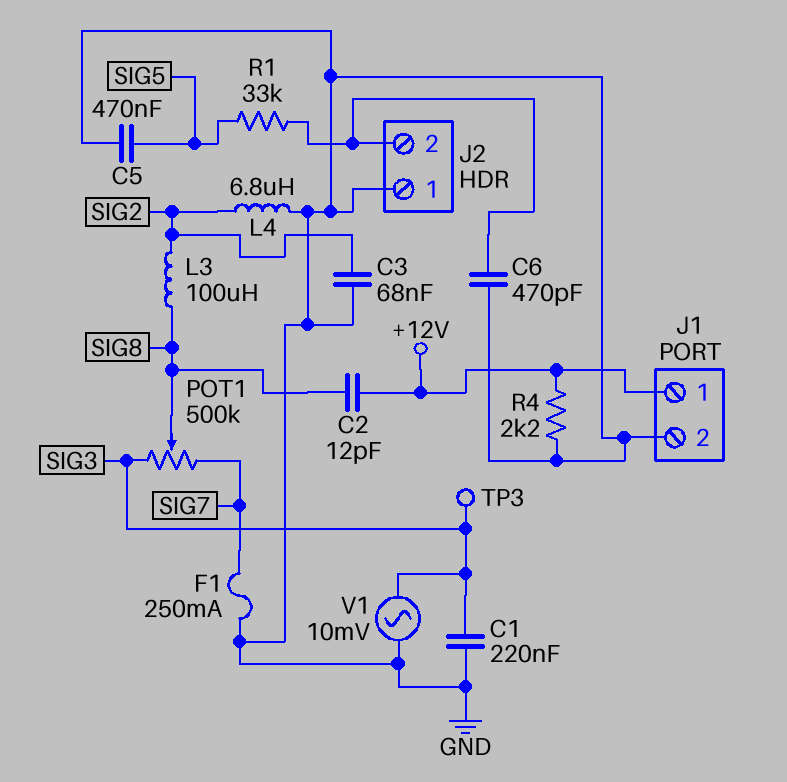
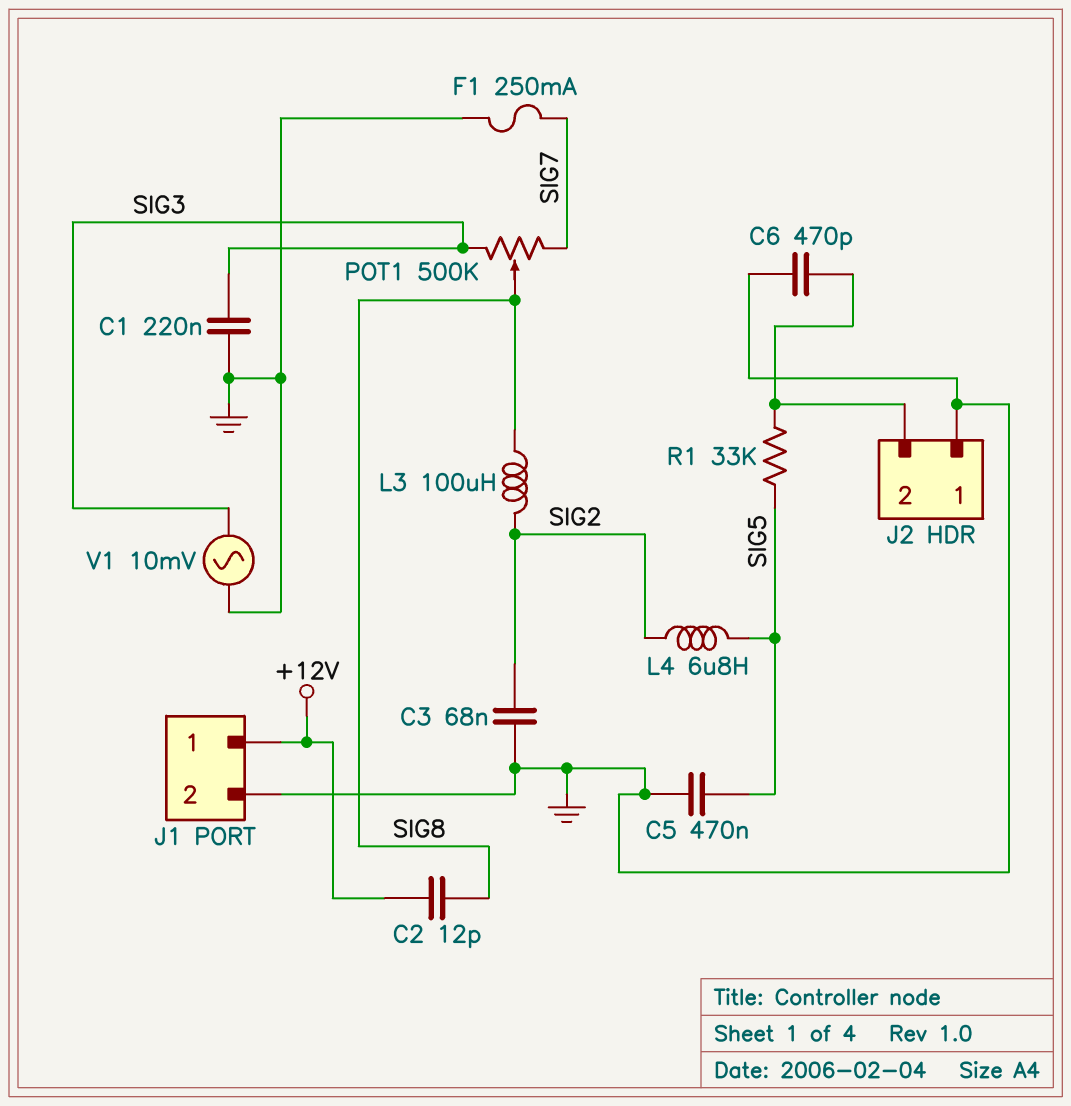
L4: 6.8uH (GND, SIG2) -> 6.8uH (SIG2, SIG5)
R4: 2.2k (+12V, GND) -> none
TP3: test point (SIG3) -> none

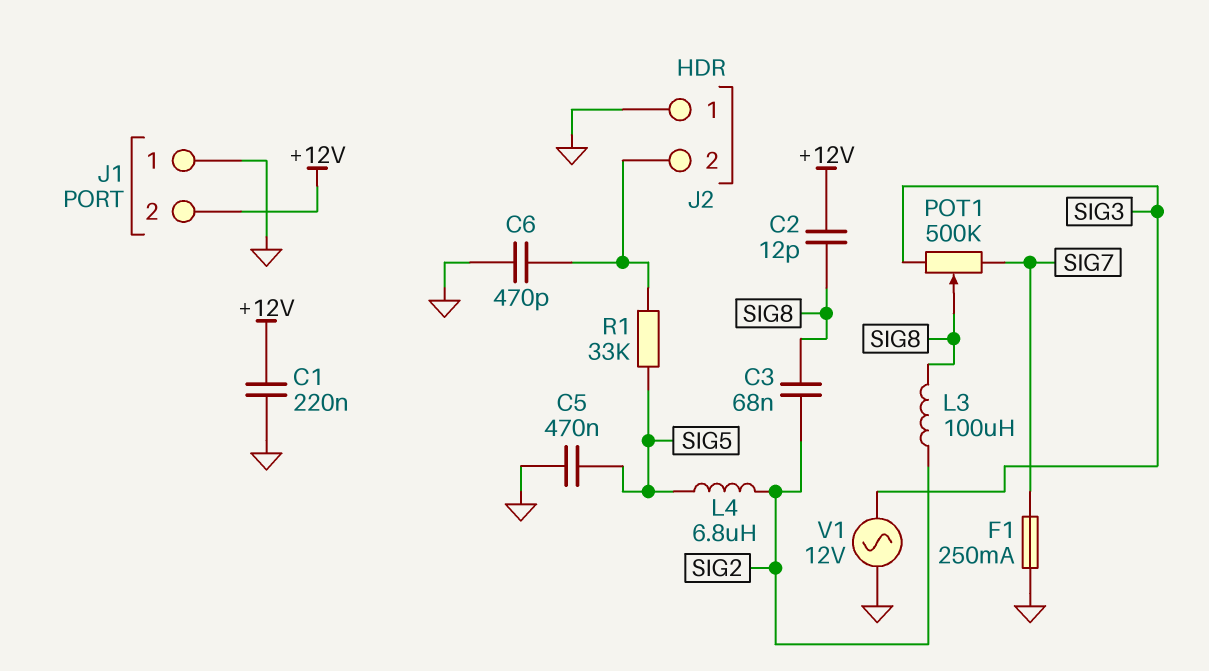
C1: 220nF (GND, SIG3) -> 220nF (+12V, GND)
C3: 68nF (GND, SIG2) -> 68nF (SIG2, SIG8)
J1 pin 1: +12V -> GND
J1 pin 2: GND -> +12V
V1: AC 10mV (GND, SIG3) -> AC 12V (GND, SIG3)

